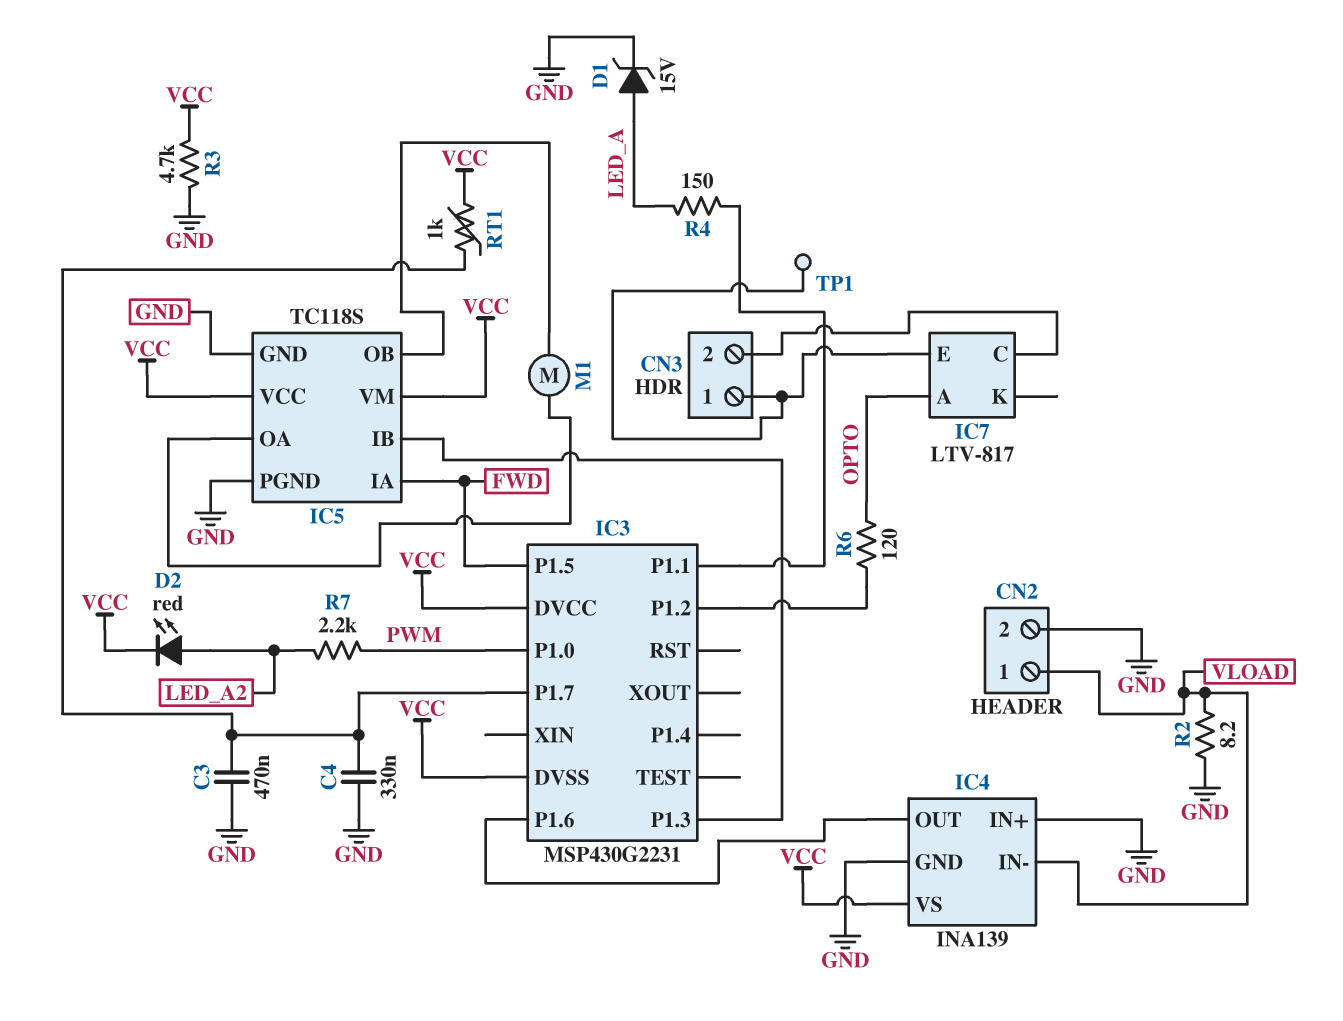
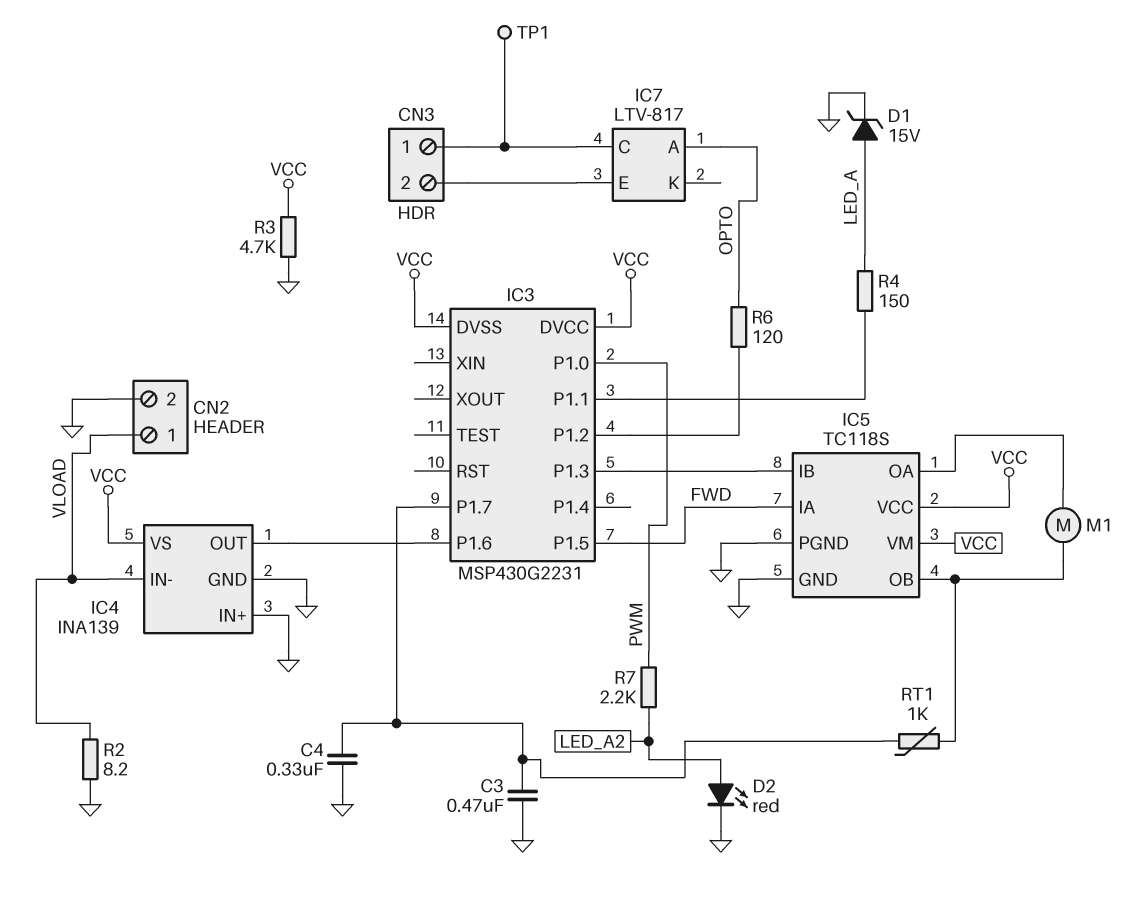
D2: LED red (A LED_A2, K VCC) -> LED red (A LED_A2, K GND)
IC7 pin C: CN3/2 -> CN3/1
IC7 pin E: CN3/1 -> CN3/2
RT1: 1k (IC3/P1.7, VCC) -> 1k (IC3/P1.7, IC5/OB)

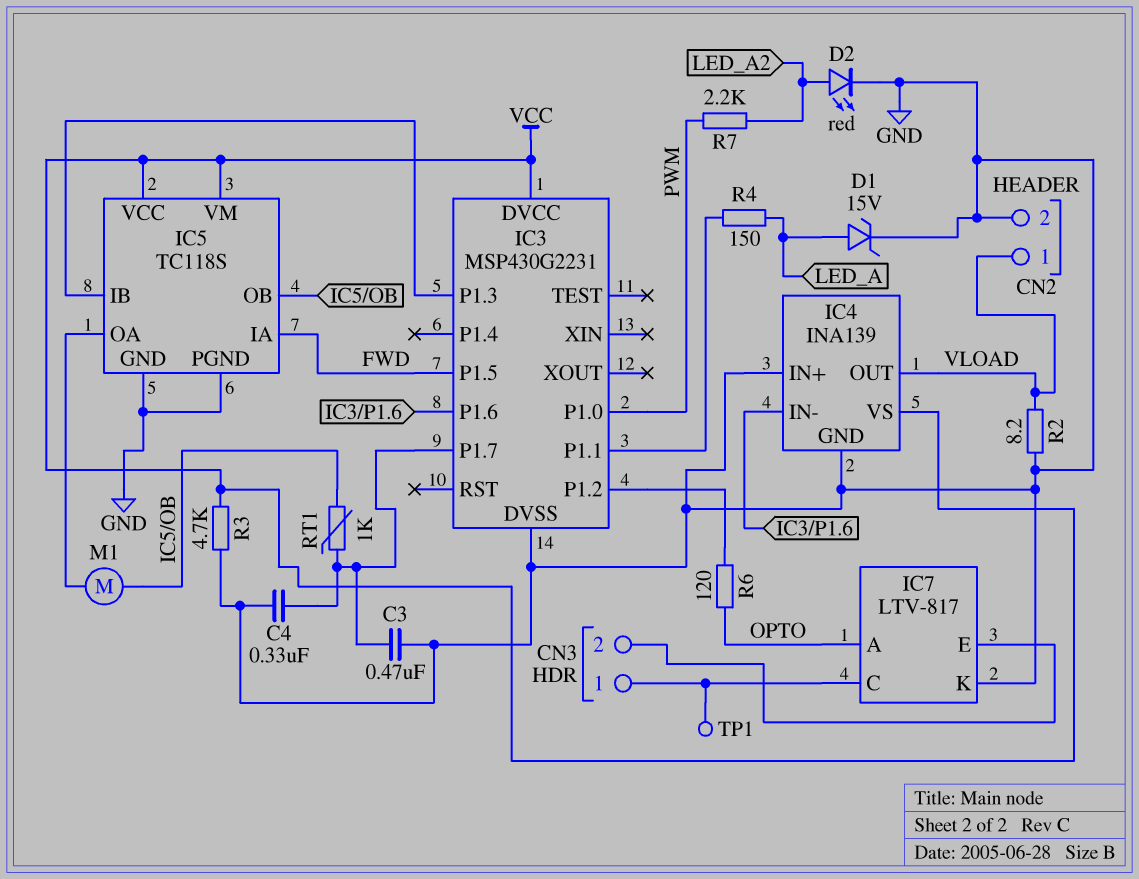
IC3 pin DVSS: VCC -> GND
IC4 pin IN-: VLOAD -> IC3/P1.6
IC4 pin OUT: IC3/P1.6 -> VLOAD
IC7 pin K: none -> GND

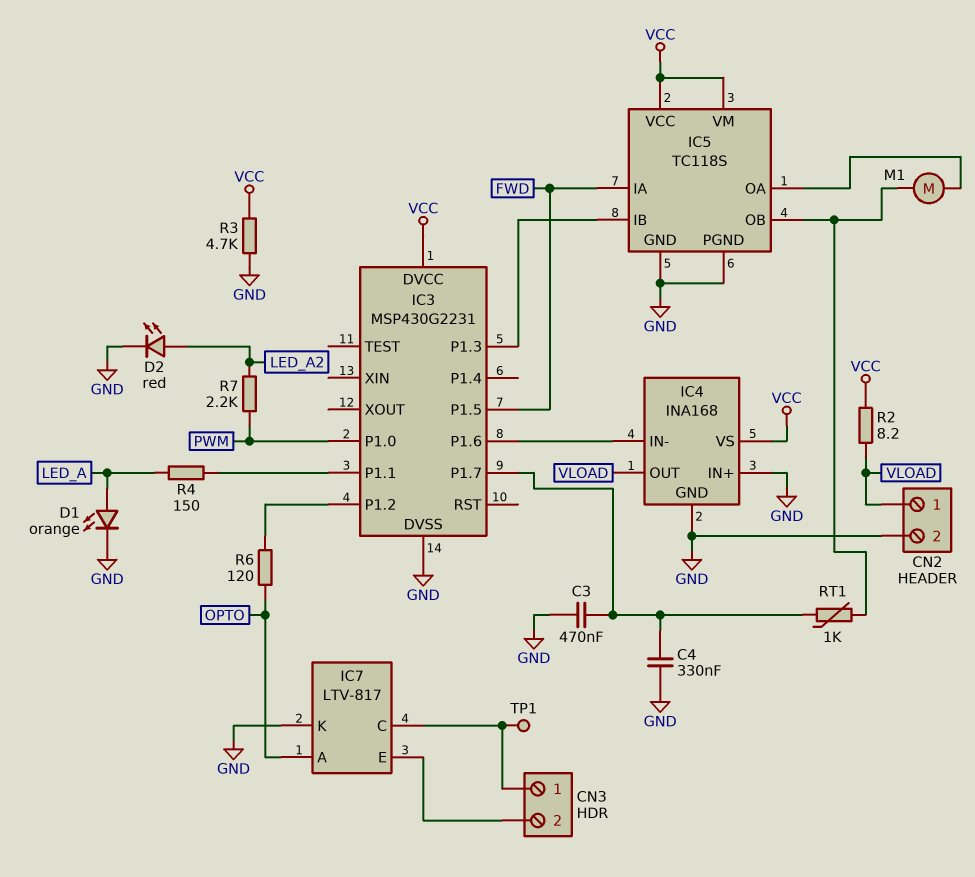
D1: zener 15V (A LED_A, K GND) -> LED orange (A LED_A, K GND)
IC4: INA139 -> INA168
R2: 8.2 (GND, VLOAD) -> 8.2 (VCC, VLOAD)

